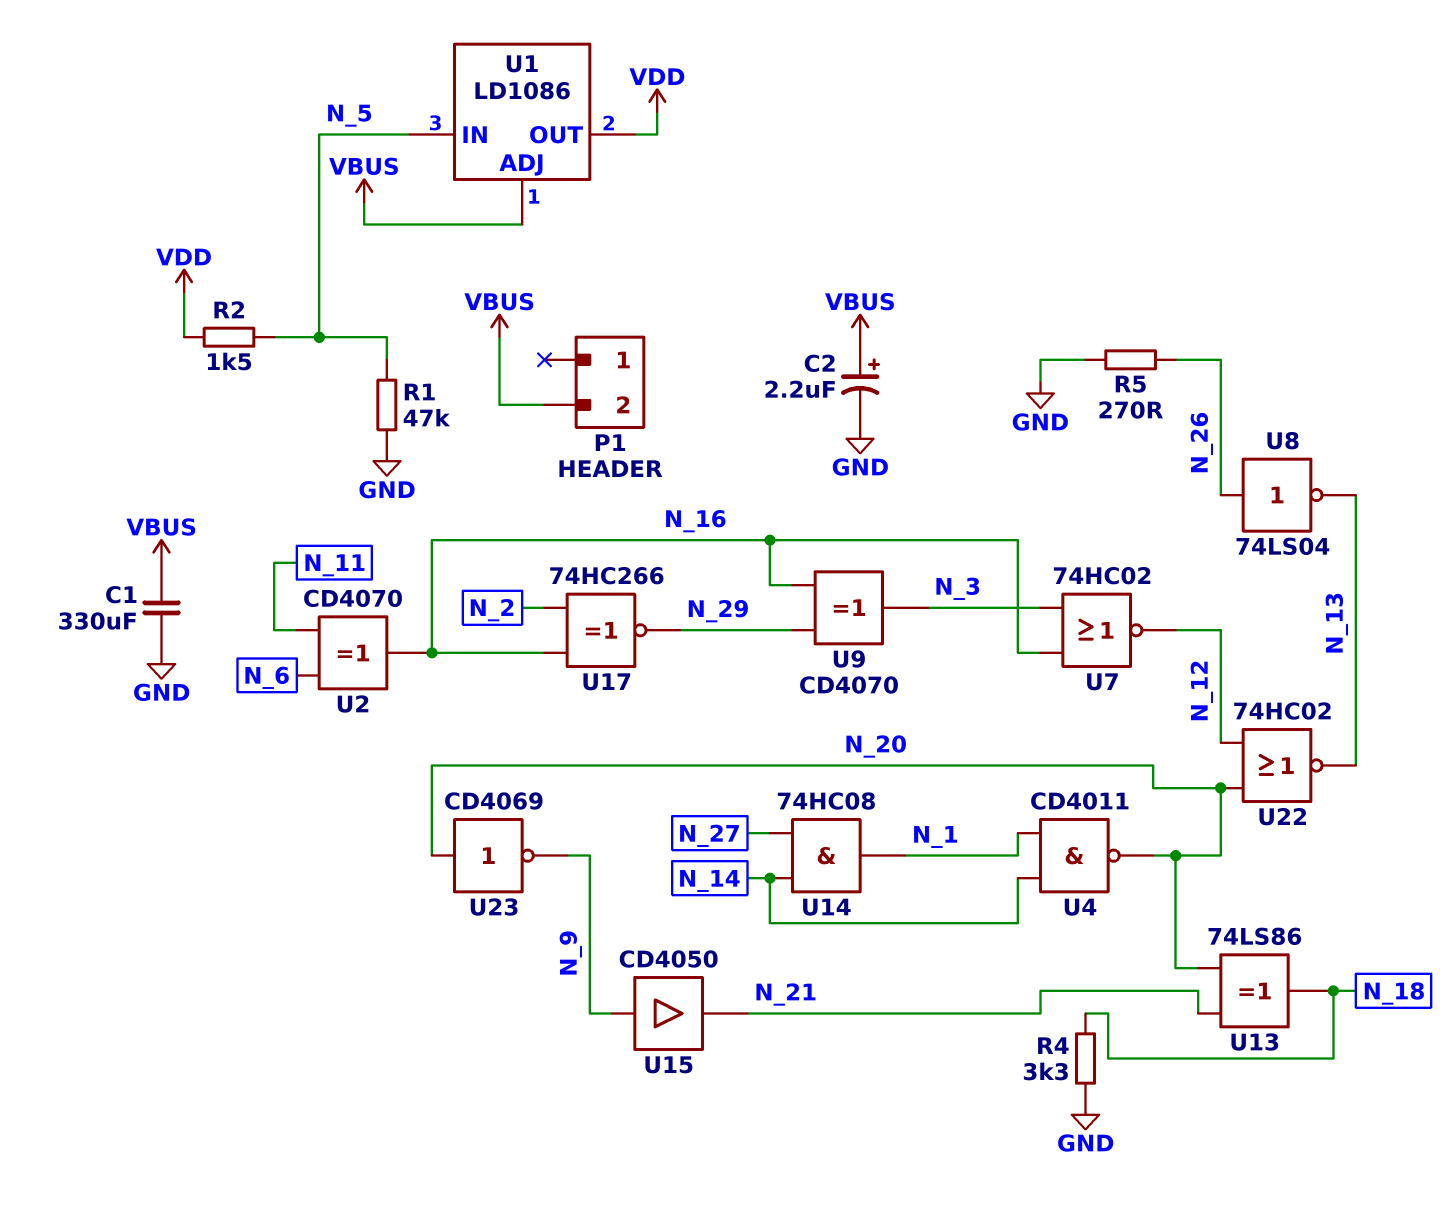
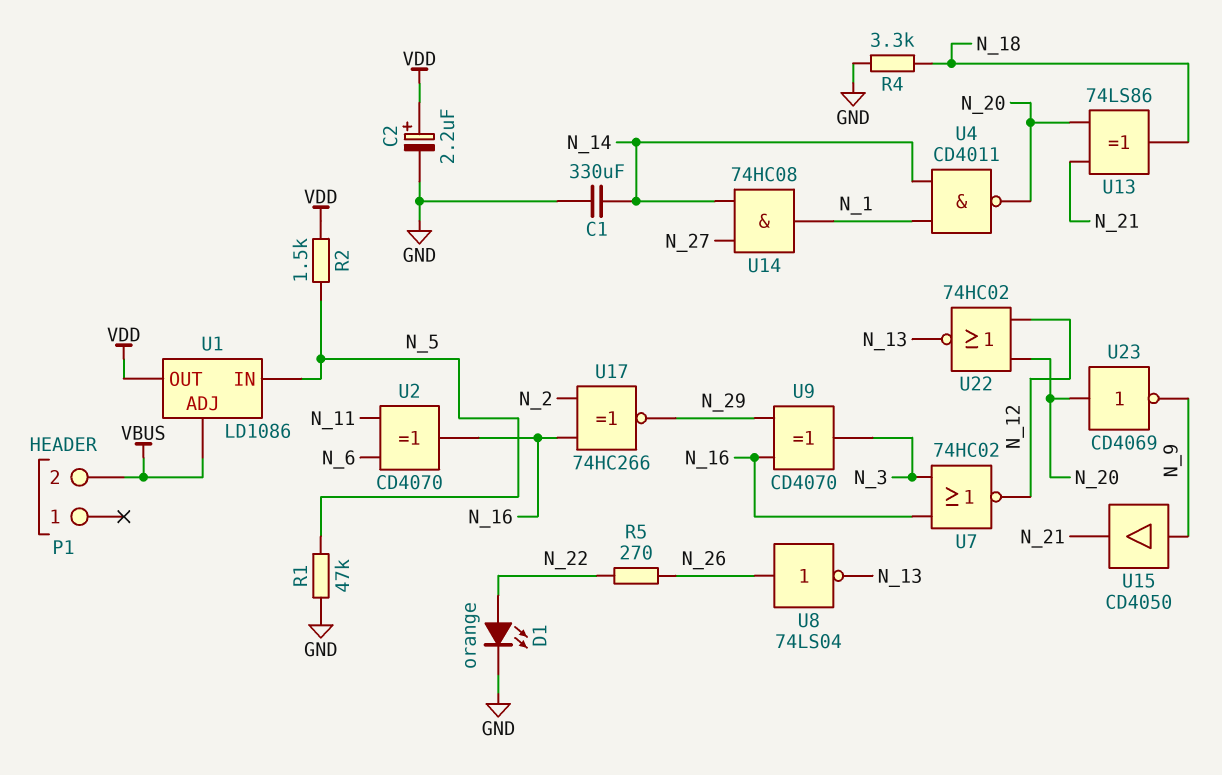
C1: 330uF (GND, VBUS) -> 330uF (GND, N_14)
C2: 2.2uF (plus VBUS, minus GND) -> 2.2uF (plus VDD, minus GND)
D1: none -> LED orange (A N_22, K GND)
R5: 270 (GND, N_26) -> 270 (N_22, N_26)

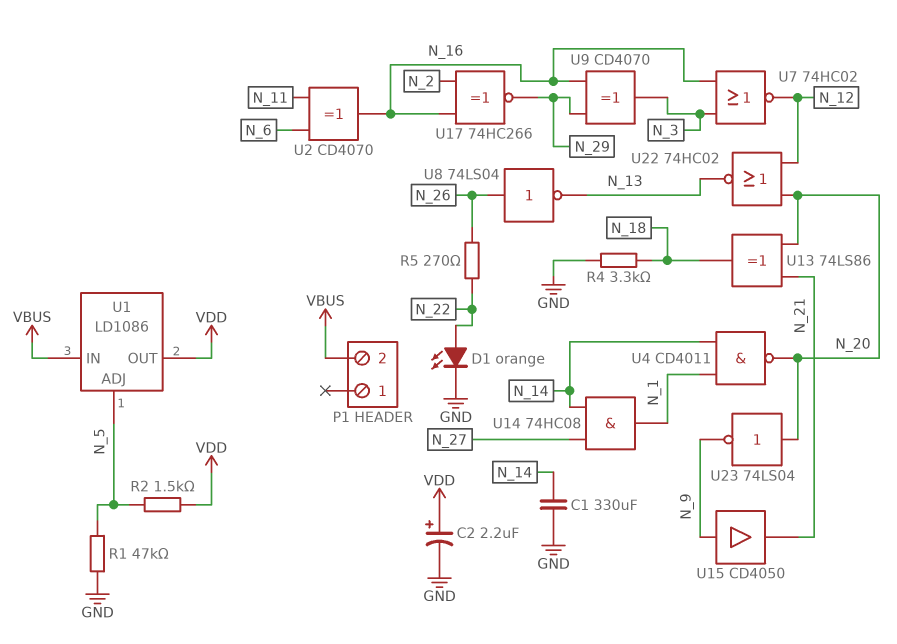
U1 pin ADJ: VBUS -> N_5
U1 pin IN: N_5 -> VBUS
U23: NOT CD4069 (in N_20, out N_9) -> NOT 74LS04 (in N_20, out N_9)

